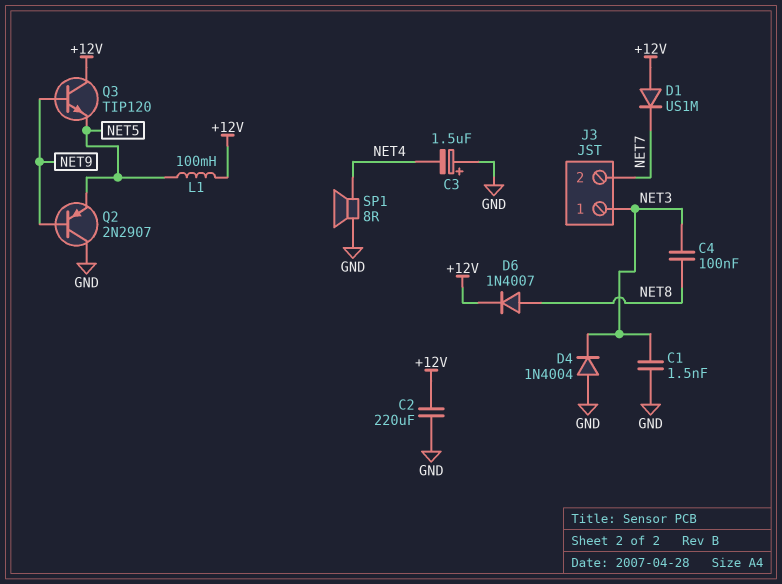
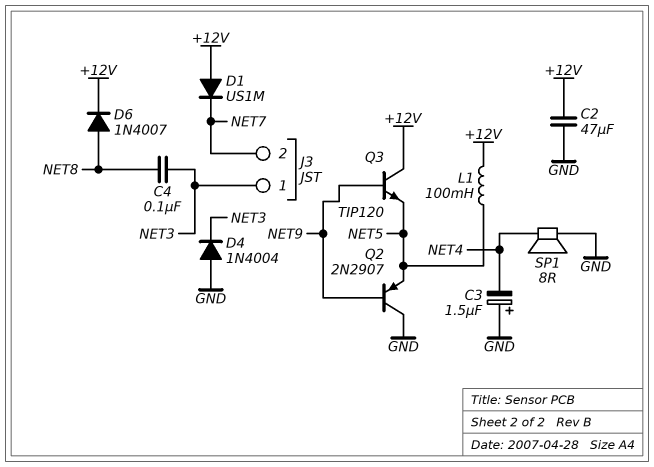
C1: 1.5nF (GND, NET3) -> none
C2: 220uF (+12V, GND) -> 47uF (+12V, GND)

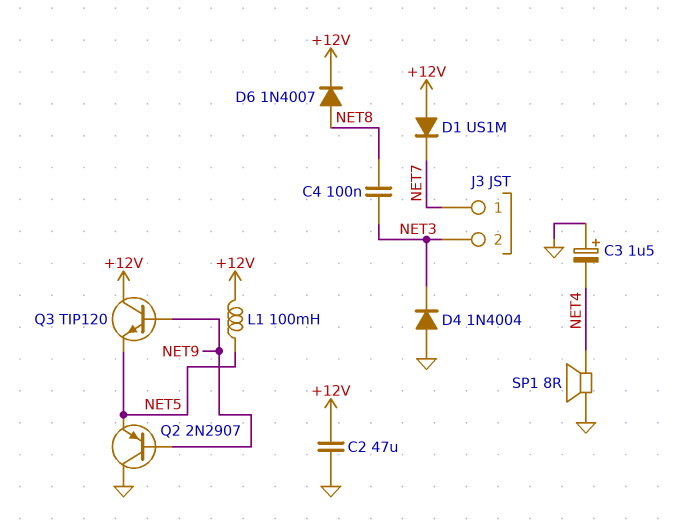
J3 pin 1: NET3 -> NET7
J3 pin 2: NET7 -> NET3

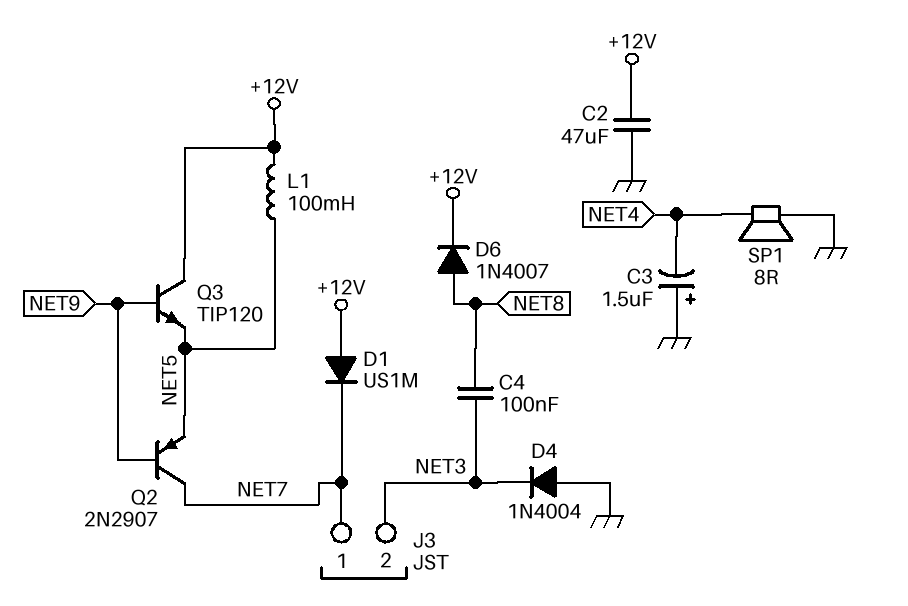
Q2: PNP 2N2907 (B NET9, C GND, E NET5) -> PNP 2N2907 (B NET9, C NET7, E NET5)

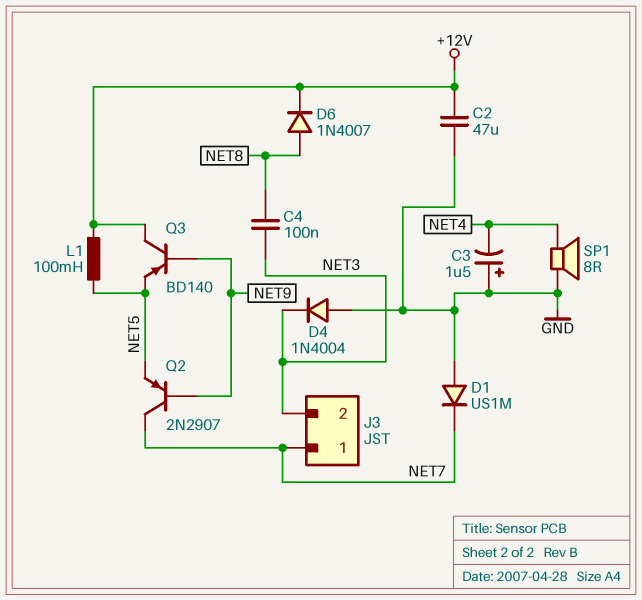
D1: diode US1M (A +12V, K NET7) -> diode US1M (A GND, K NET7)
Q3: NPN TIP120 (B NET9, C +12V, E NET5) -> PNP BD140 (B NET9, C +12V, E NET5)

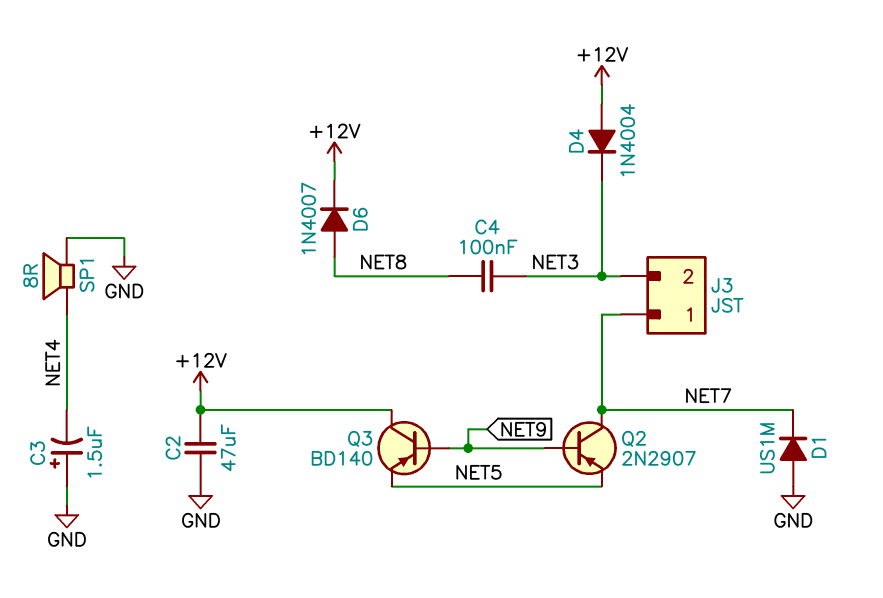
D4: diode 1N4004 (A GND, K NET3) -> diode 1N4004 (A +12V, K NET3)
L1: 100mH (+12V, NET5) -> none

